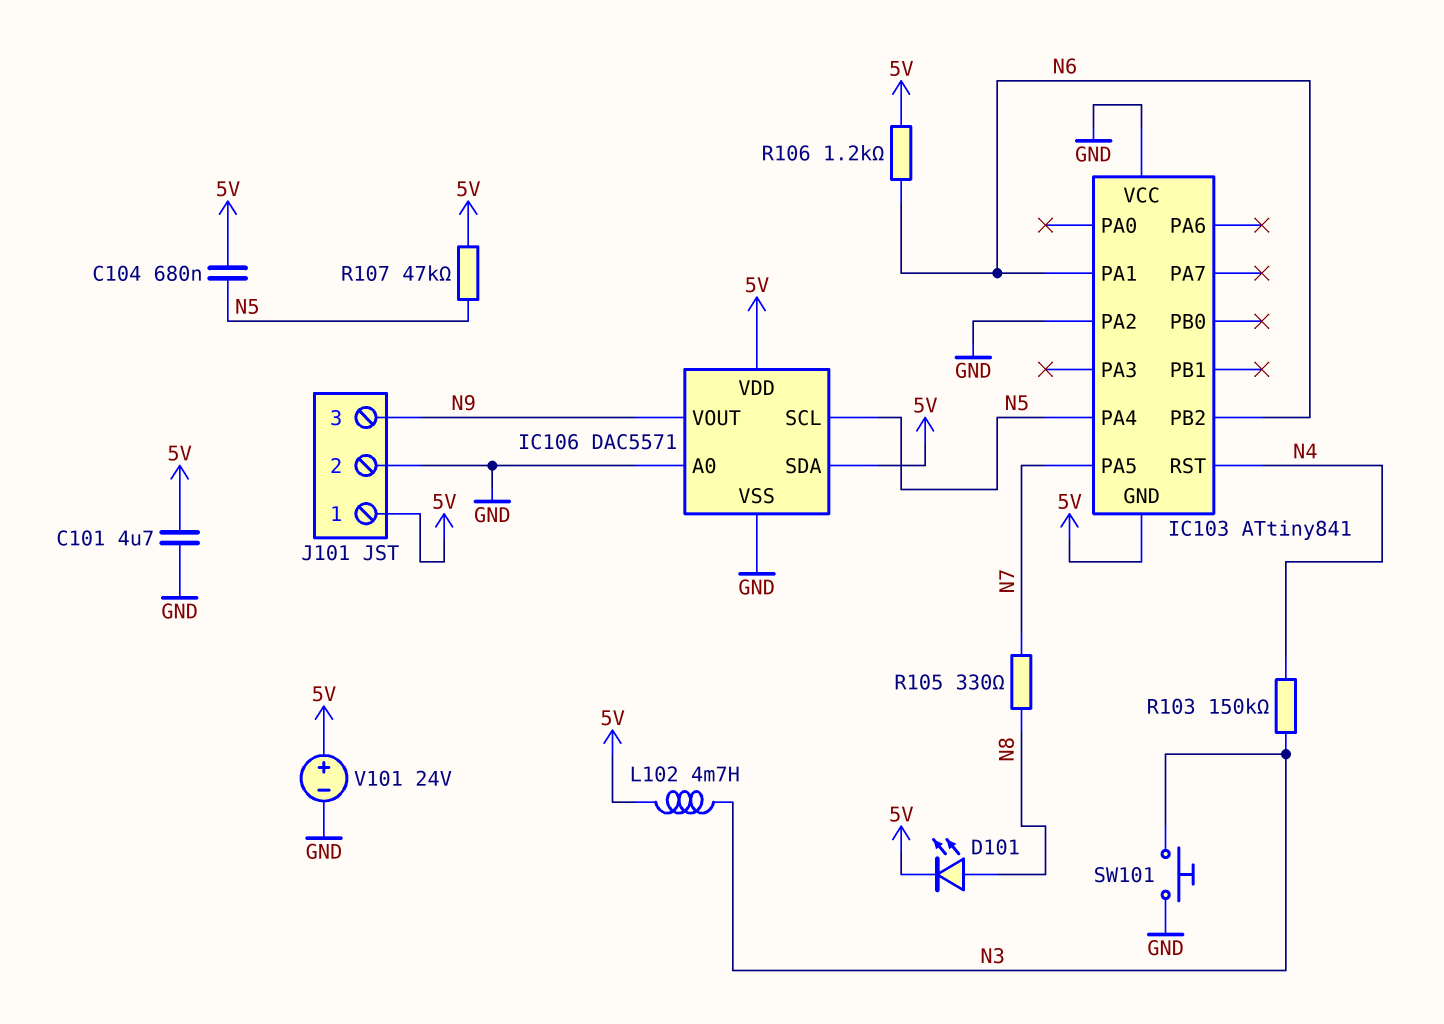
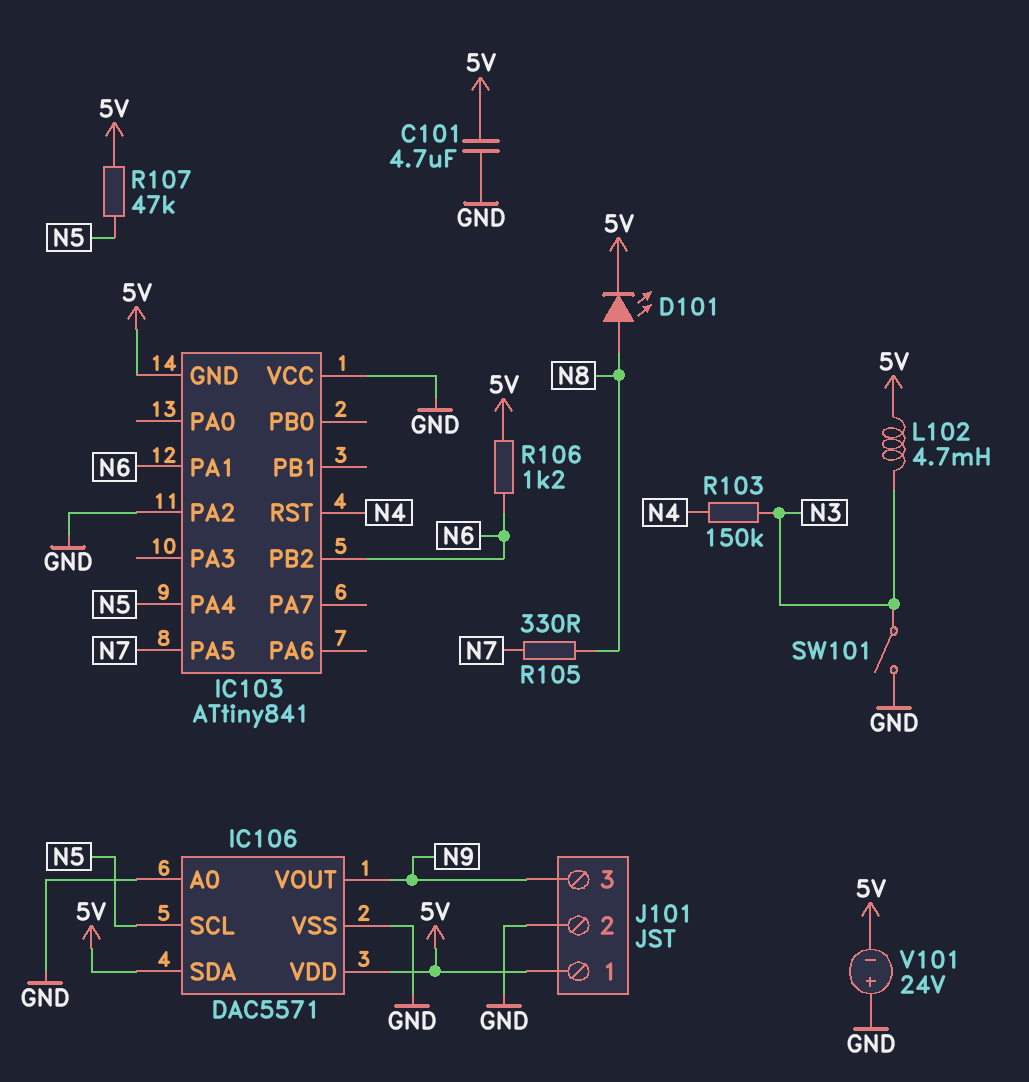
C104: 680nF (5V, N5) -> none
SW101: button (GND, N3) -> switch (GND, N3)
V101: 24V (plus 5V, minus GND) -> 24V (plus GND, minus 5V)

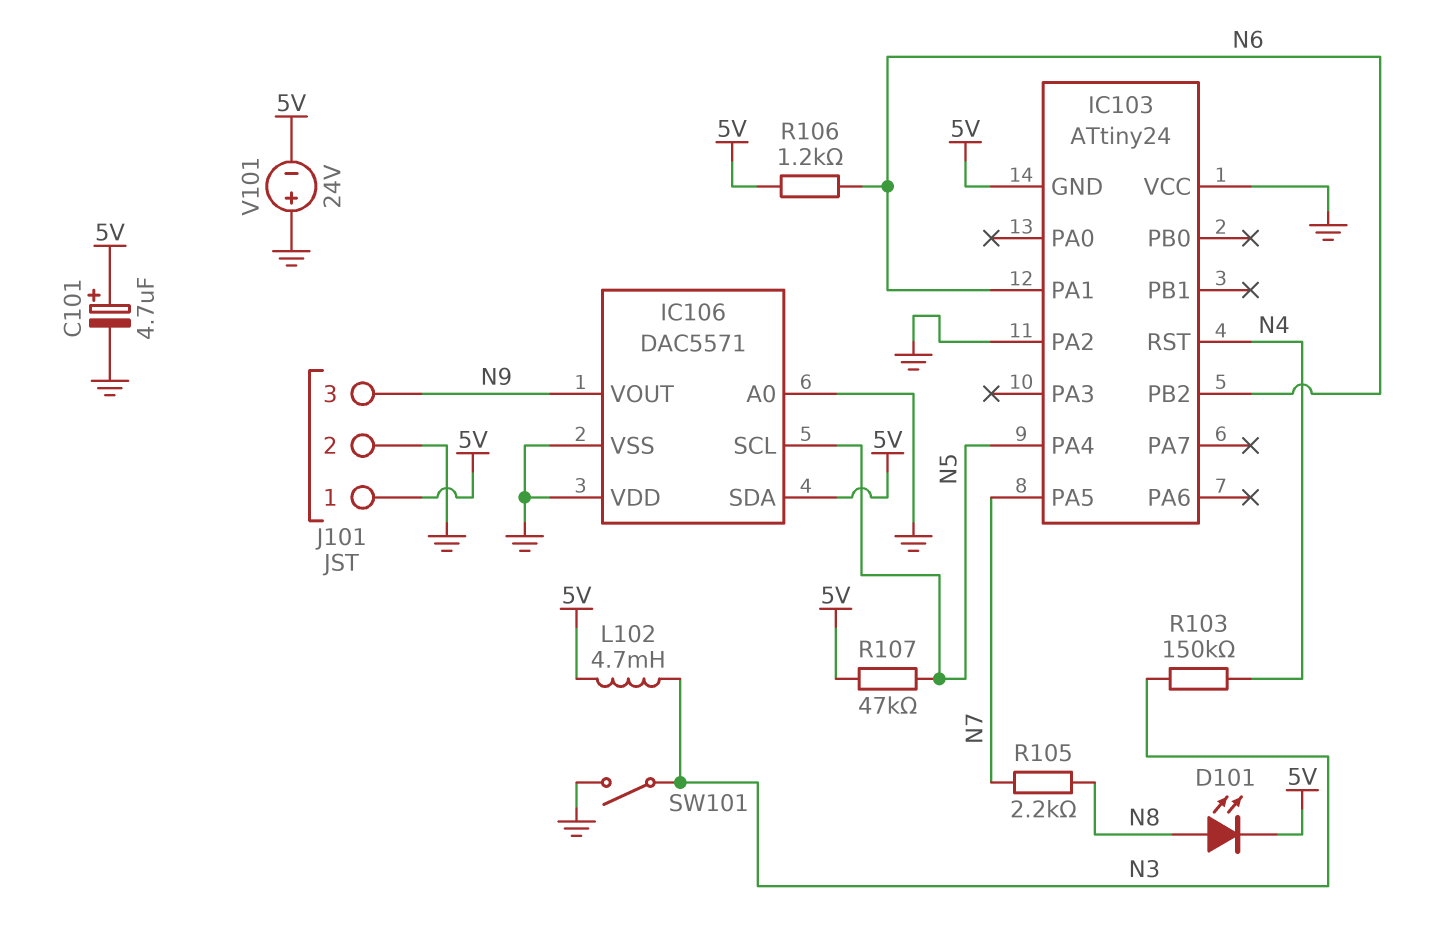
C101: 4.7uF (5V, GND) -> 4.7uF (plus 5V, minus GND)
IC103: ATtiny841 -> ATtiny24
IC106 pin VDD: 5V -> GND
R105: 330 (N7, N8) -> 2.2k (N7, N8)

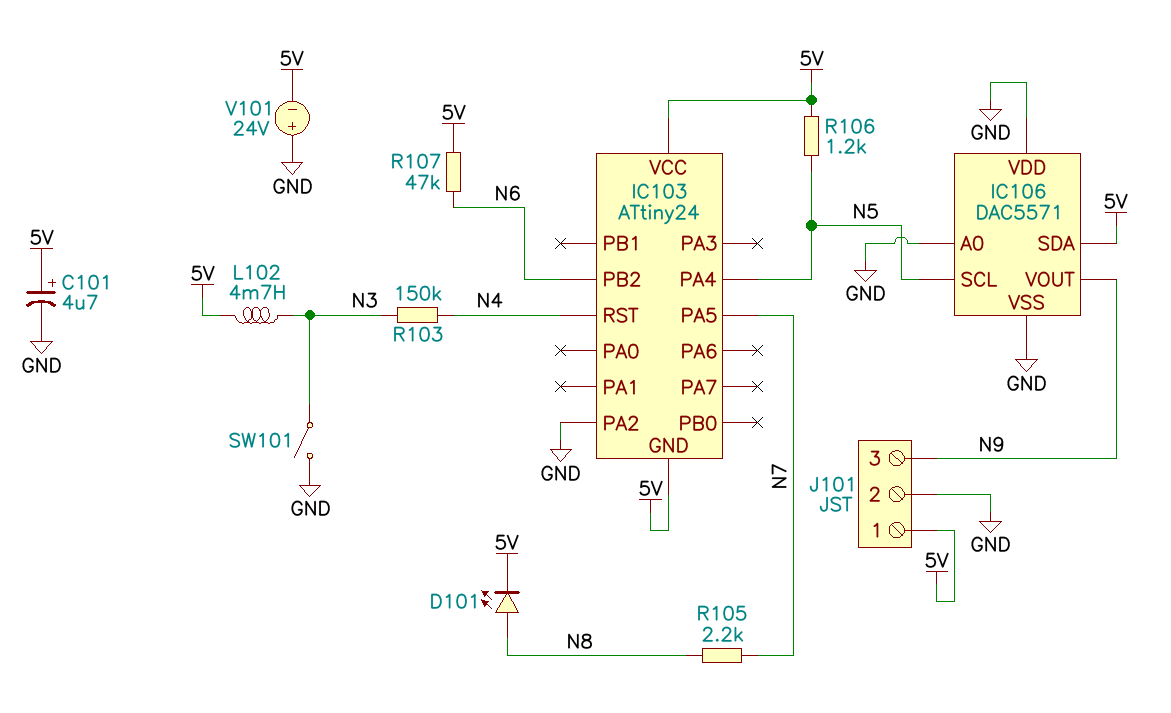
IC103 pin PA1: N6 -> none
IC103 pin VCC: GND -> 5V
R106: 1.2k (5V, N6) -> 1.2k (5V, N5)
R107: 47k (5V, N5) -> 47k (5V, N6)

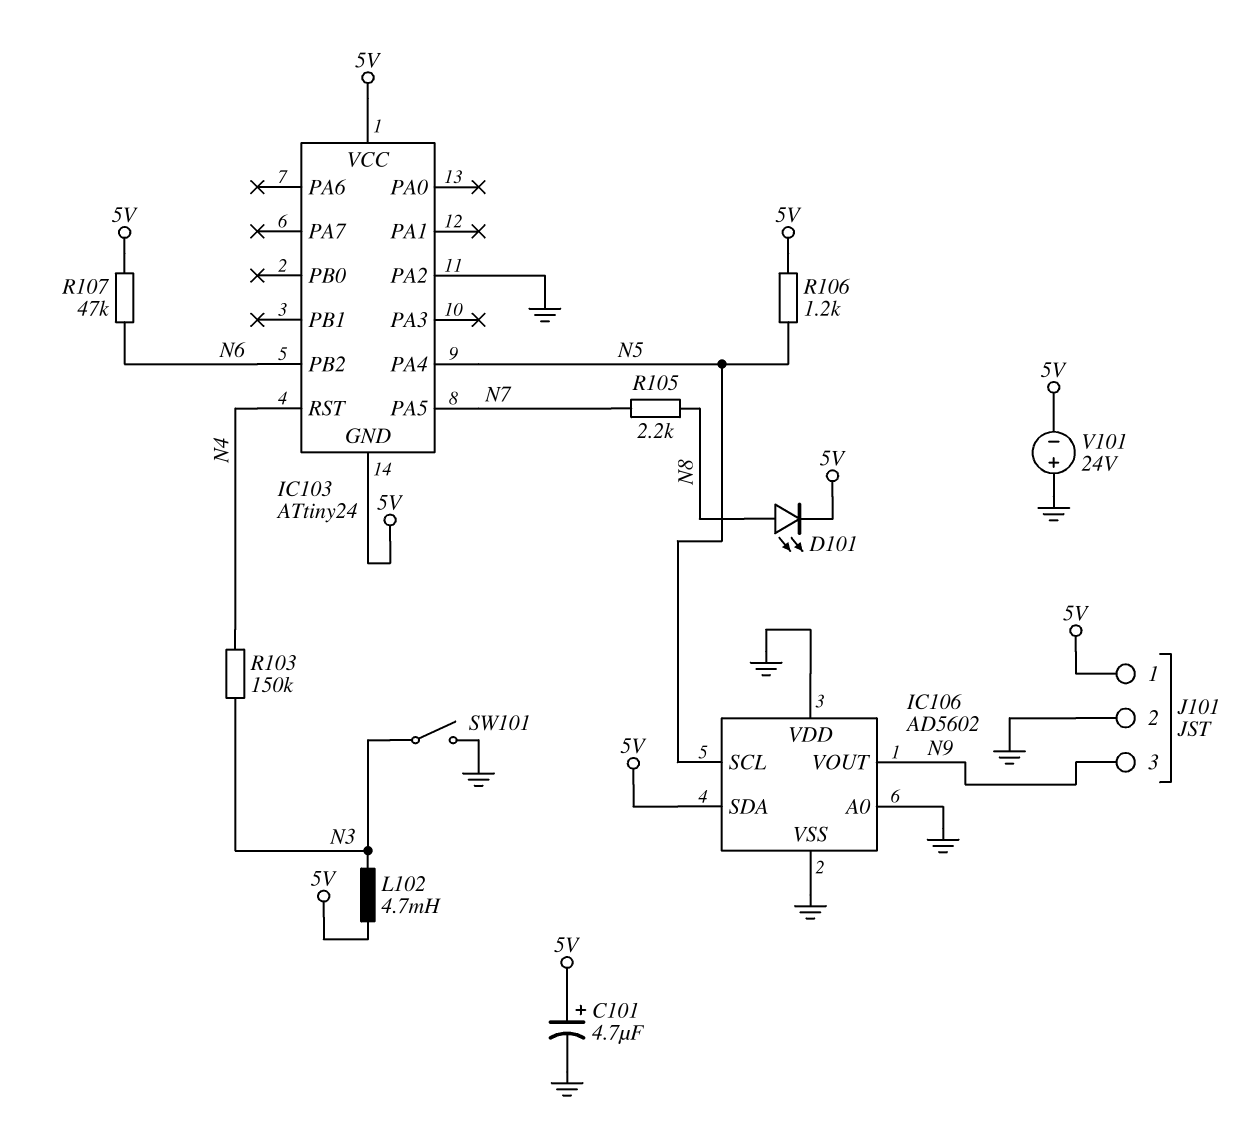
IC106: DAC5571 -> AD5602

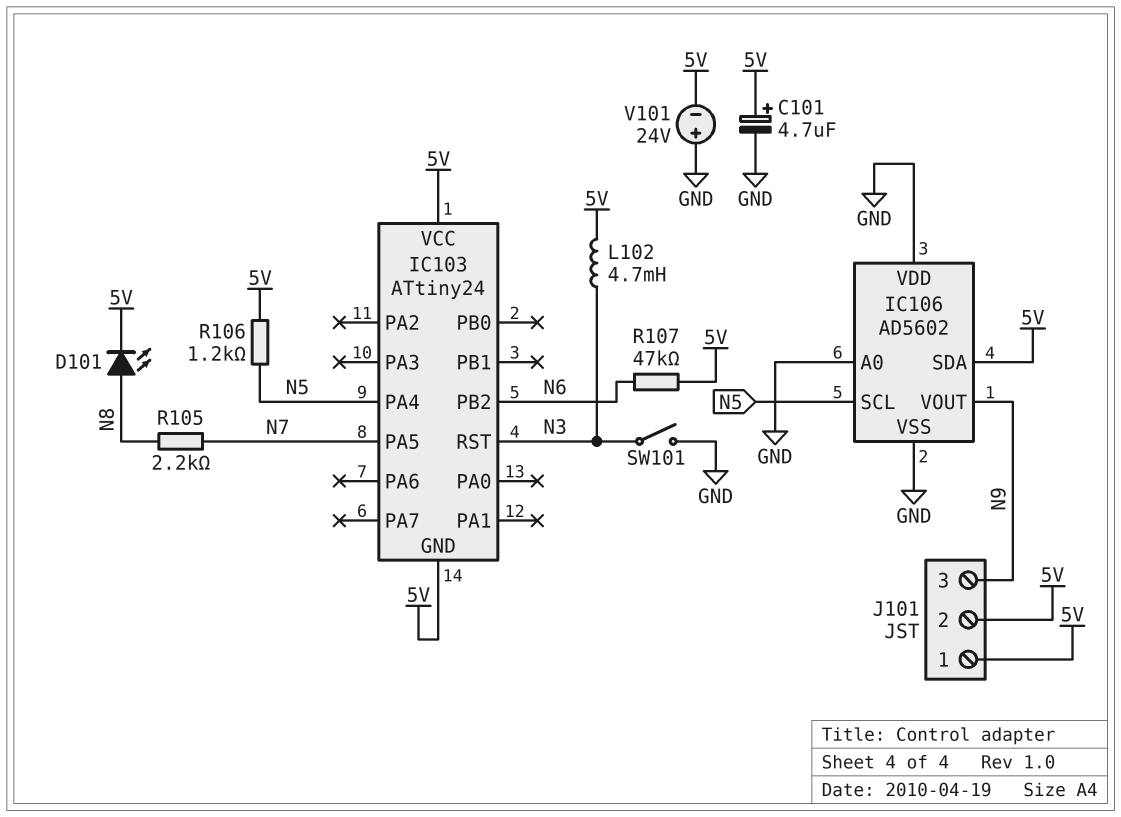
IC103 pin PA2: GND -> none
IC103 pin RST: N4 -> N3
J101 pin 2: GND -> 5V
R103: 150k (N3, N4) -> none

